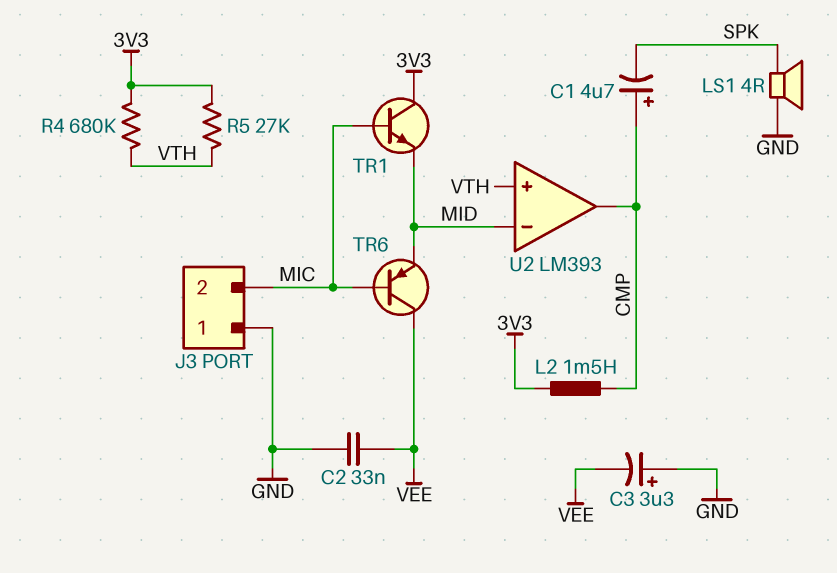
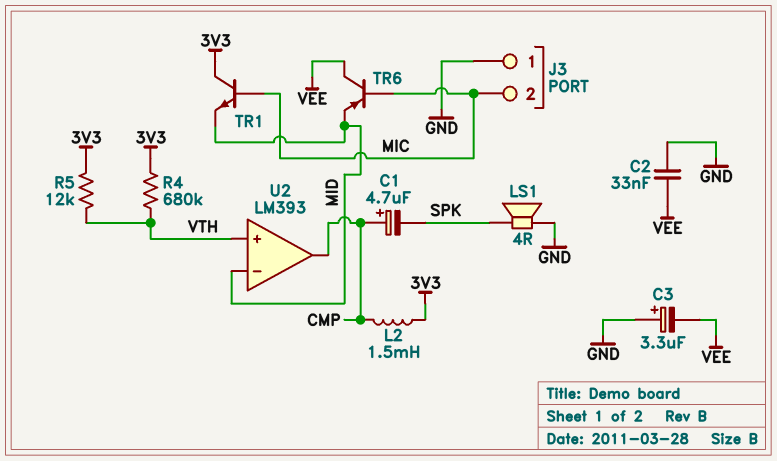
R5: 27k (3V3, VTH) -> 12k (3V3, VTH)

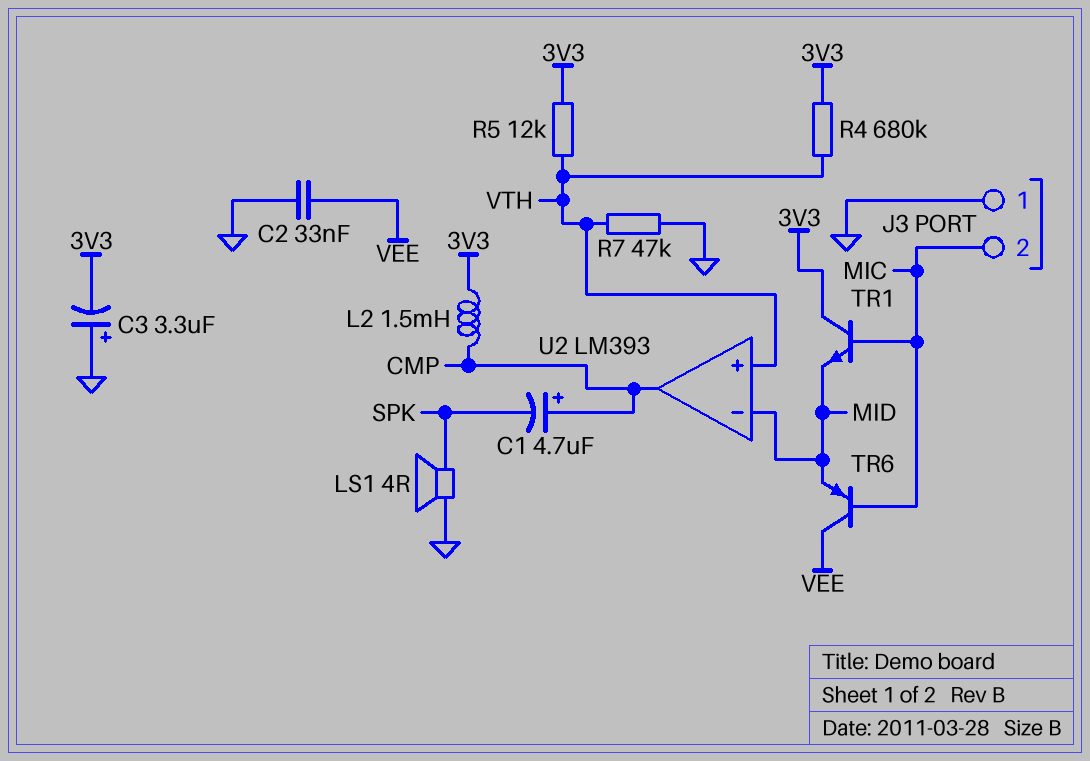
C3: 3.3uF (plus GND, minus VEE) -> 3.3uF (plus GND, minus 3V3)
R7: none -> 47k (GND, VTH)

